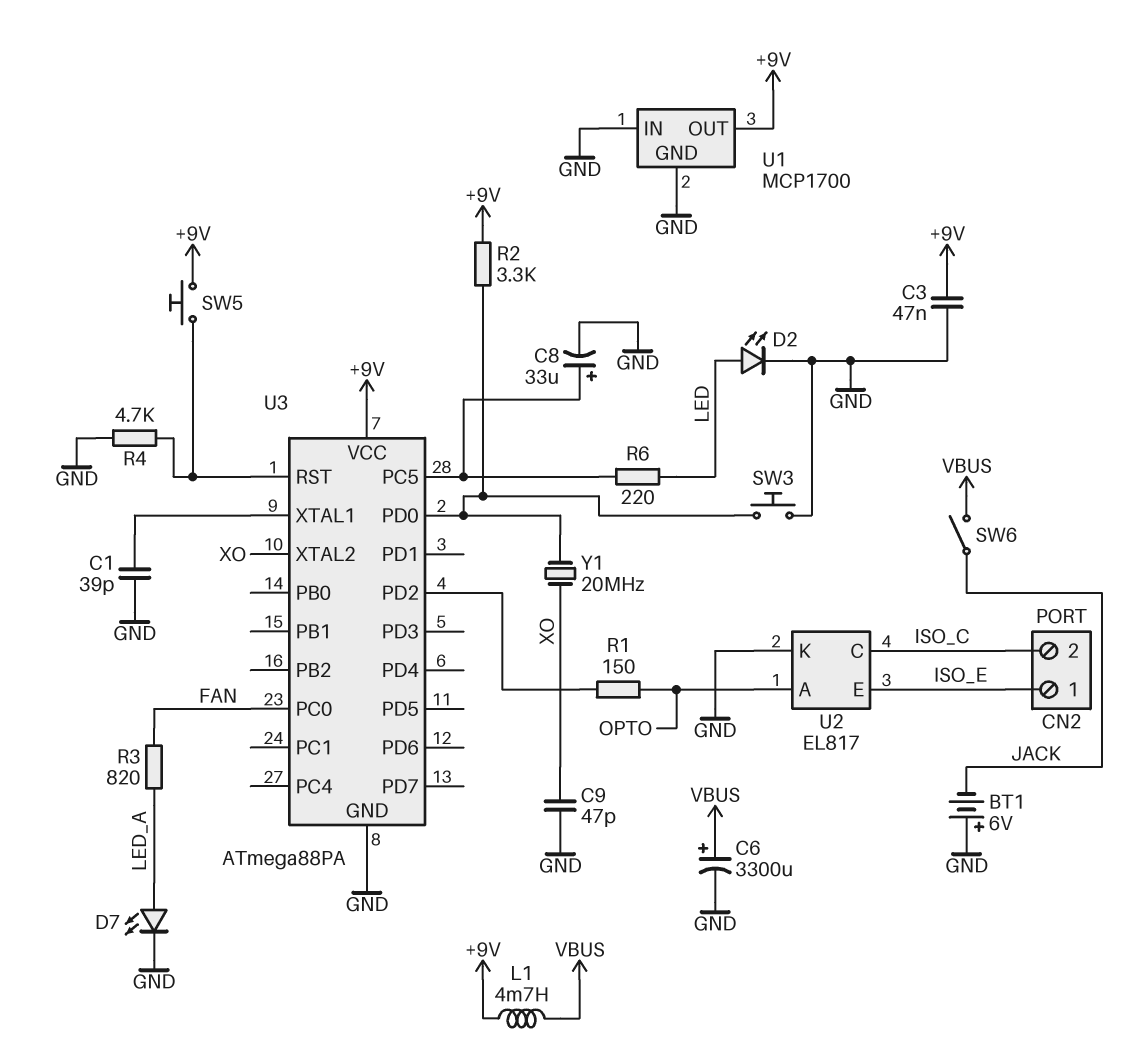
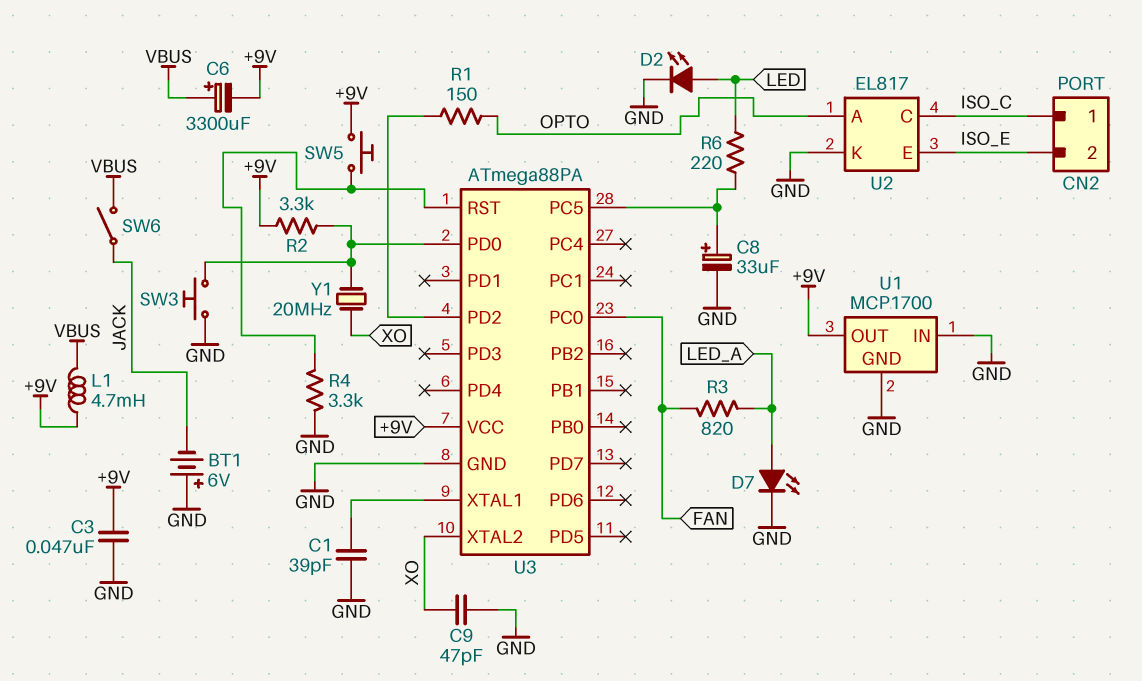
C6: 3300uF (plus VBUS, minus GND) -> 3300uF (plus VBUS, minus +9V)
CN2 pin 1: ISO_E -> ISO_C
CN2 pin 2: ISO_C -> ISO_E
R4: 4.7k (GND, U3/RST) -> 3.3k (GND, U3/RST)

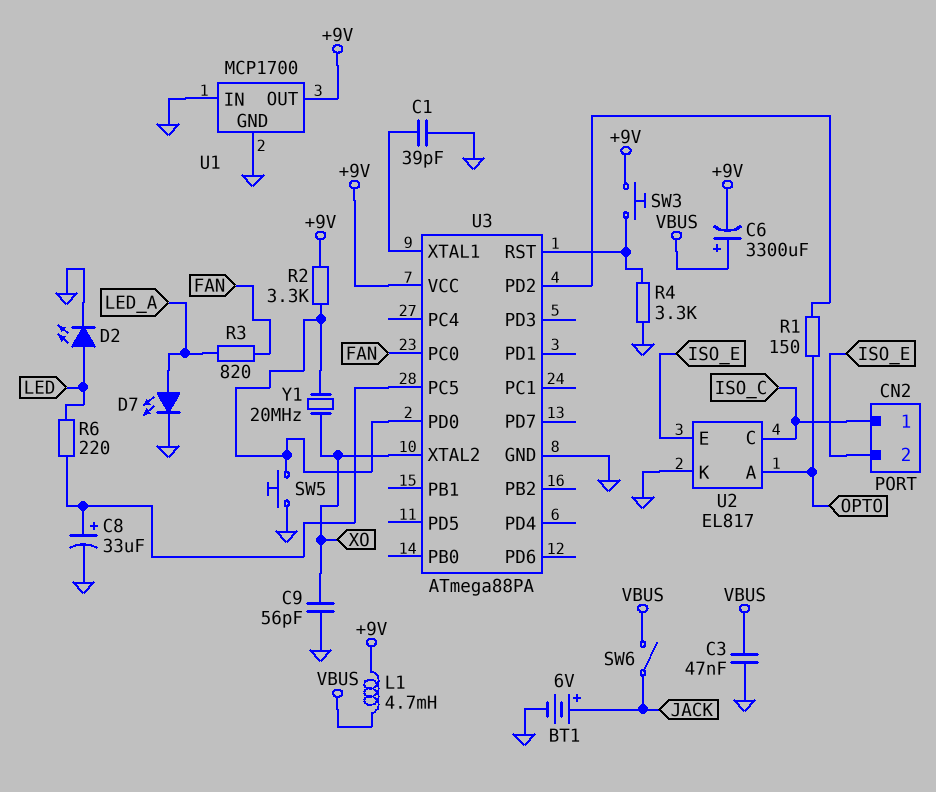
BT1: 6V (plus GND, minus JACK) -> 6V (plus JACK, minus GND)
C3: 47nF (+9V, GND) -> 47nF (GND, VBUS)
C9: 47pF (GND, XO) -> 56pF (GND, XO)
SW3: button (GND, U3/PD0) -> button (+9V, U3/RST)
SW5: button (+9V, U3/RST) -> button (GND, U3/PD0)

